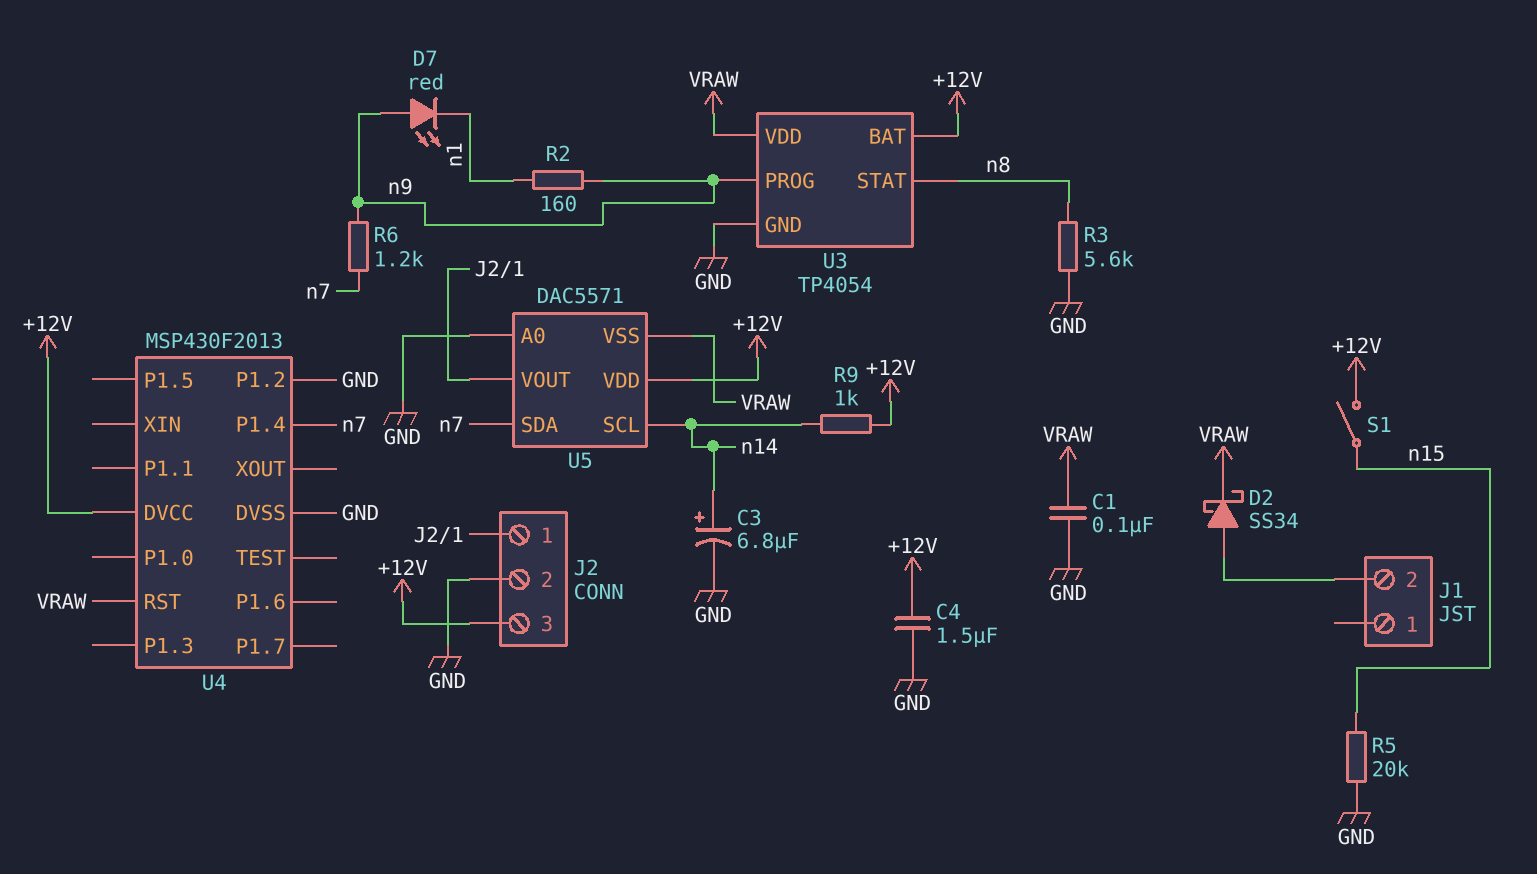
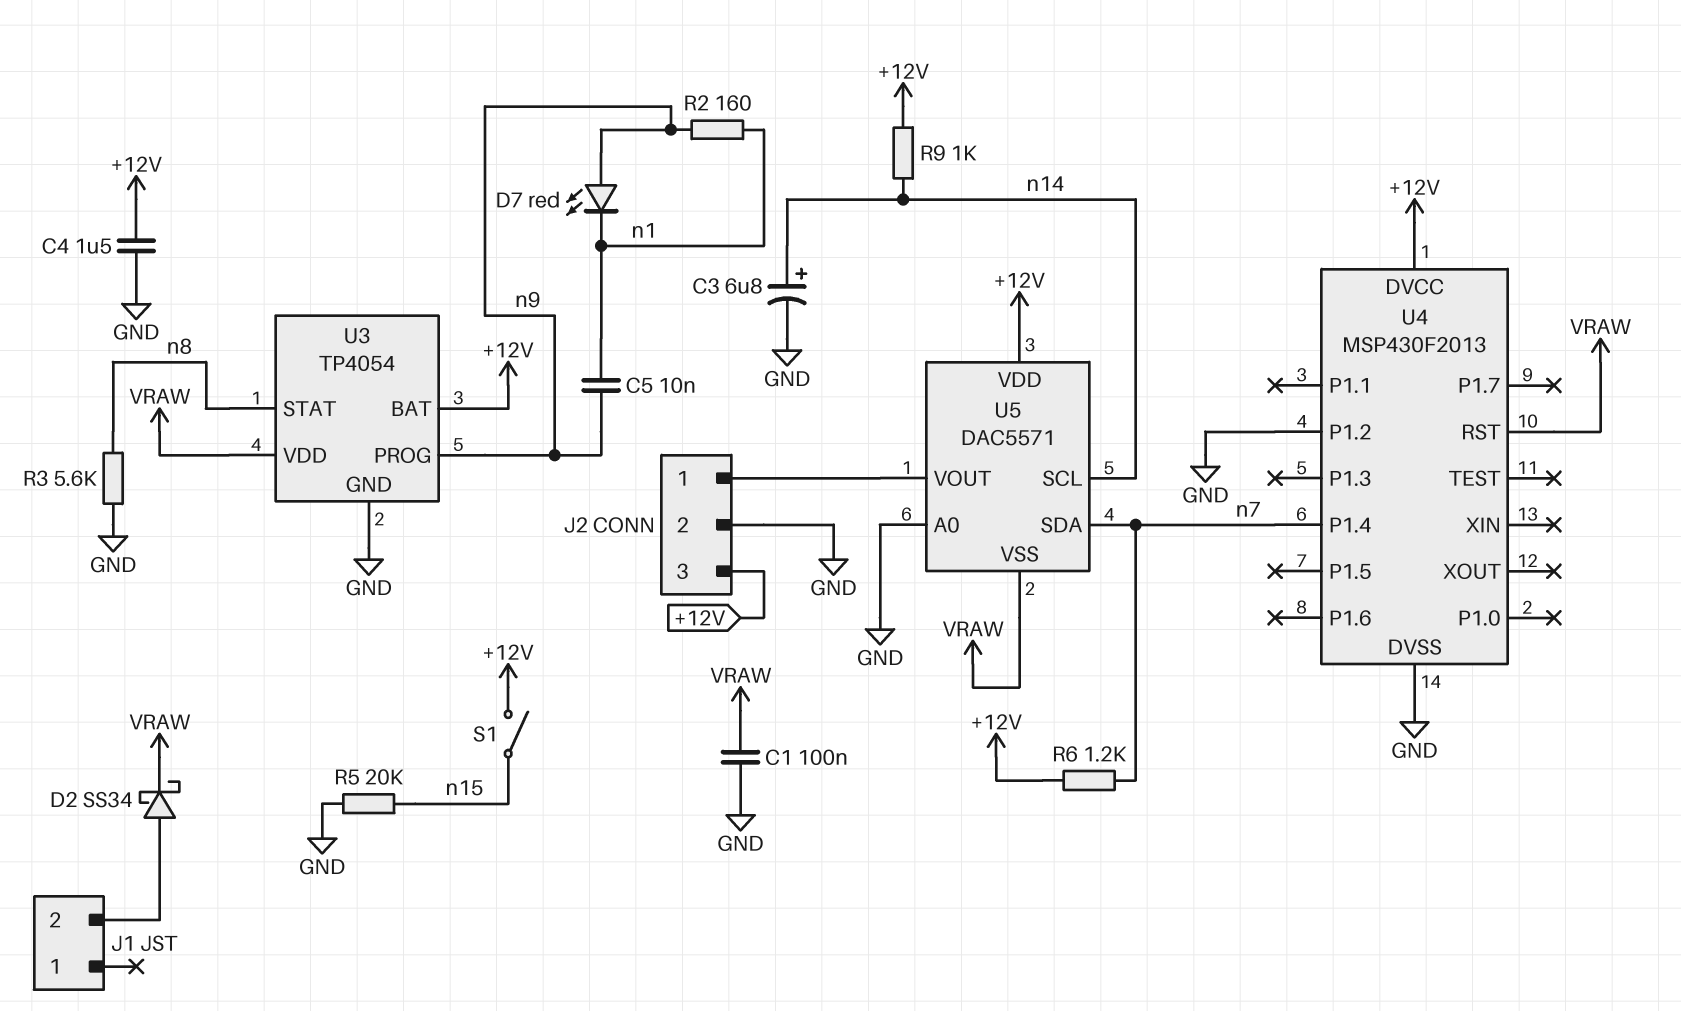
C5: none -> 10nF (n1, n9)
R6: 1.2k (n7, n9) -> 1.2k (+12V, n7)

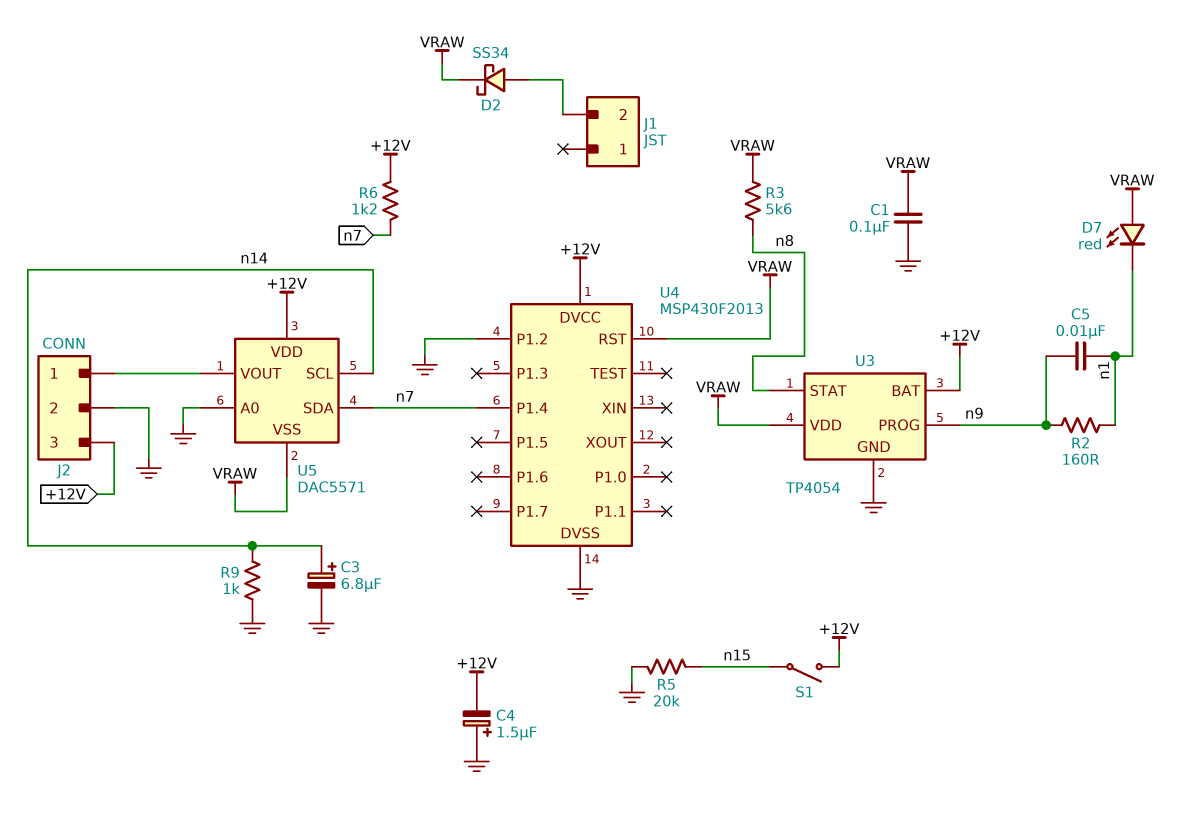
C4: 1.5uF (+12V, GND) -> 1.5uF (plus GND, minus +12V)
D7: LED red (A n9, K n1) -> LED red (A VRAW, K n1)
R3: 5.6k (GND, n8) -> 5.6k (VRAW, n8)
R9: 1k (+12V, n14) -> 1k (GND, n14)

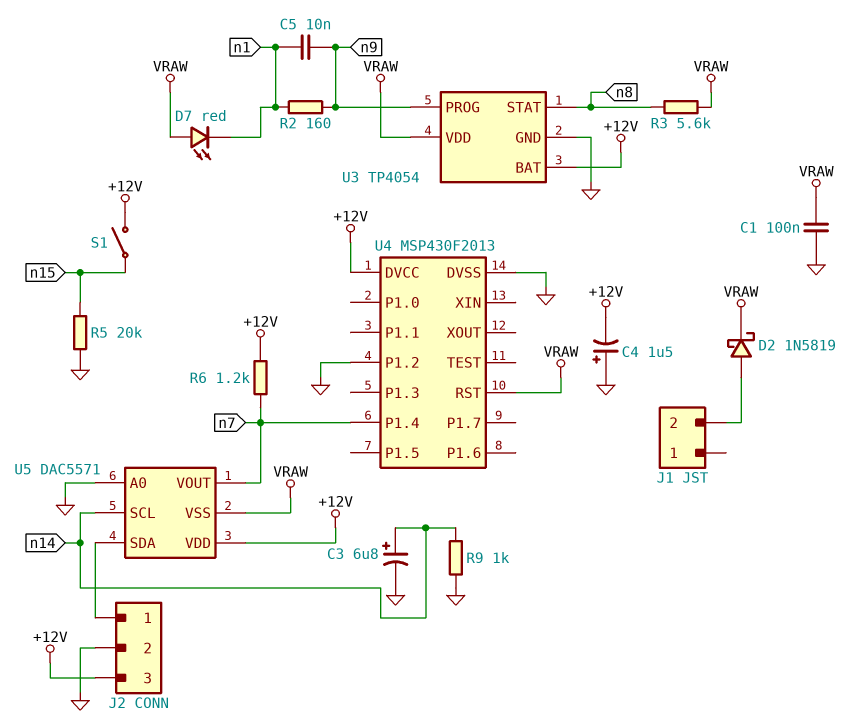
D2: schottky SS34 (A J1/2, K VRAW) -> schottky 1N5819 (A J1/2, K VRAW)
U5 pin SDA: n7 -> J2/1
U5 pin VOUT: J2/1 -> n7

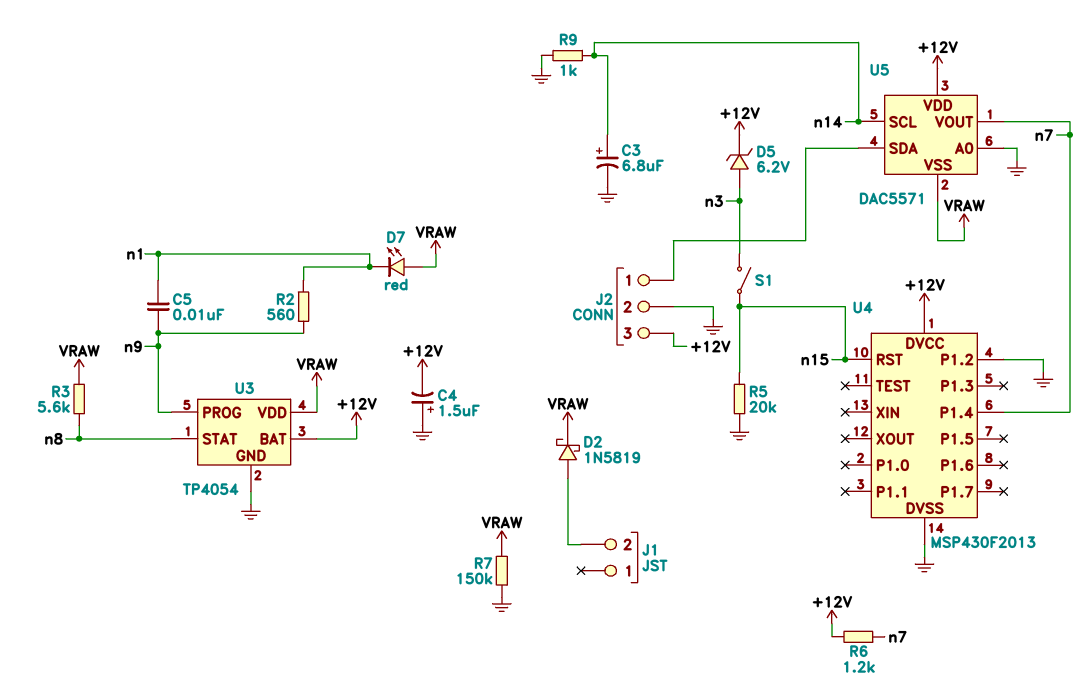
C1: 100nF (GND, VRAW) -> none
D5: none -> zener 6.2V (A n3, K +12V)
R2: 160 (n1, n9) -> 560 (n1, n9)
R7: none -> 150k (GND, VRAW)
S1: switch (+12V, n15) -> switch (n3, n15)
U4 pin RST: VRAW -> n15

